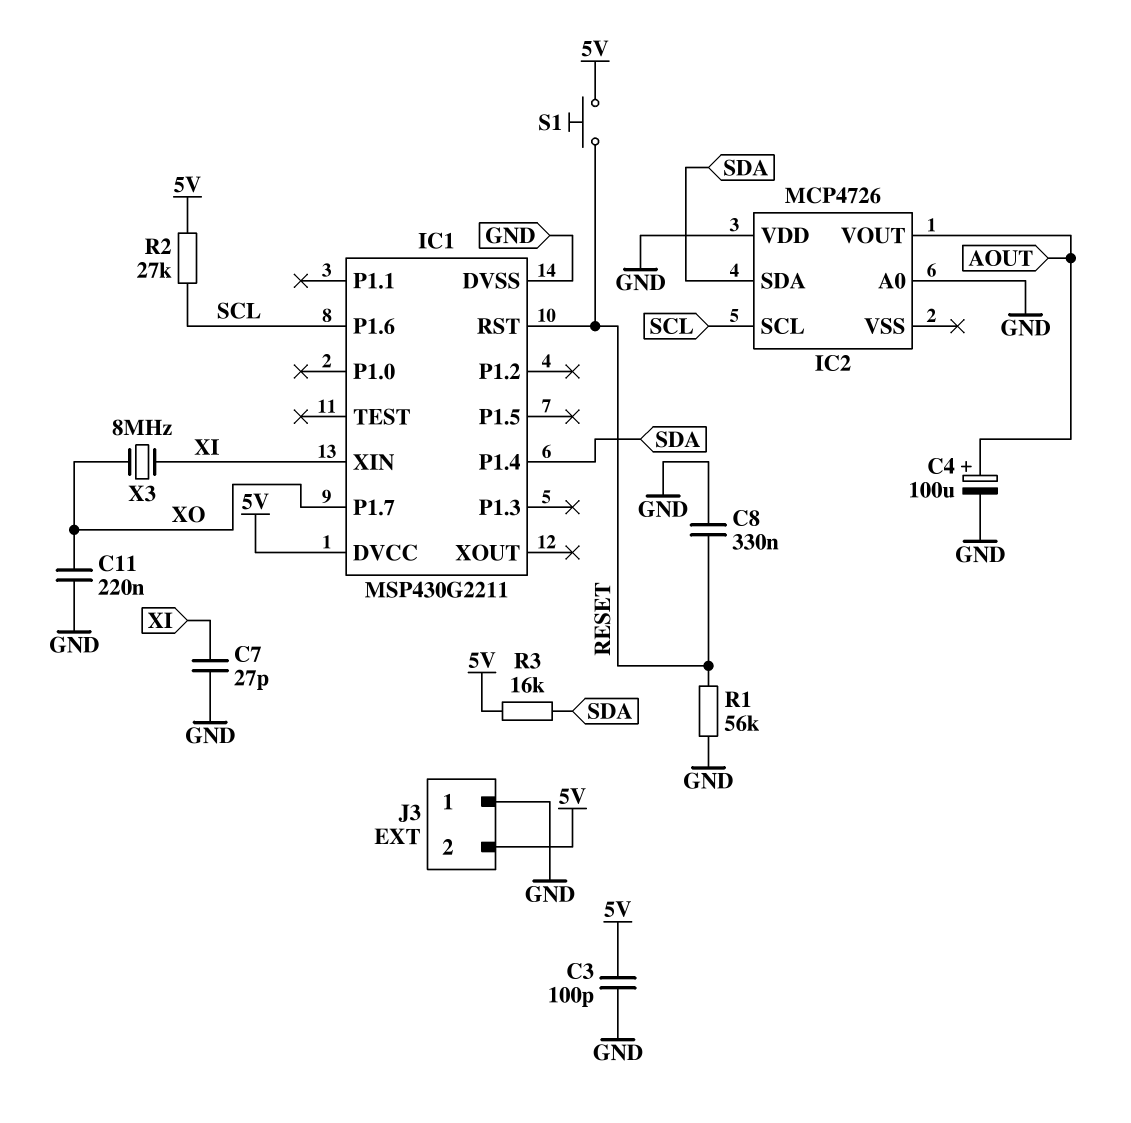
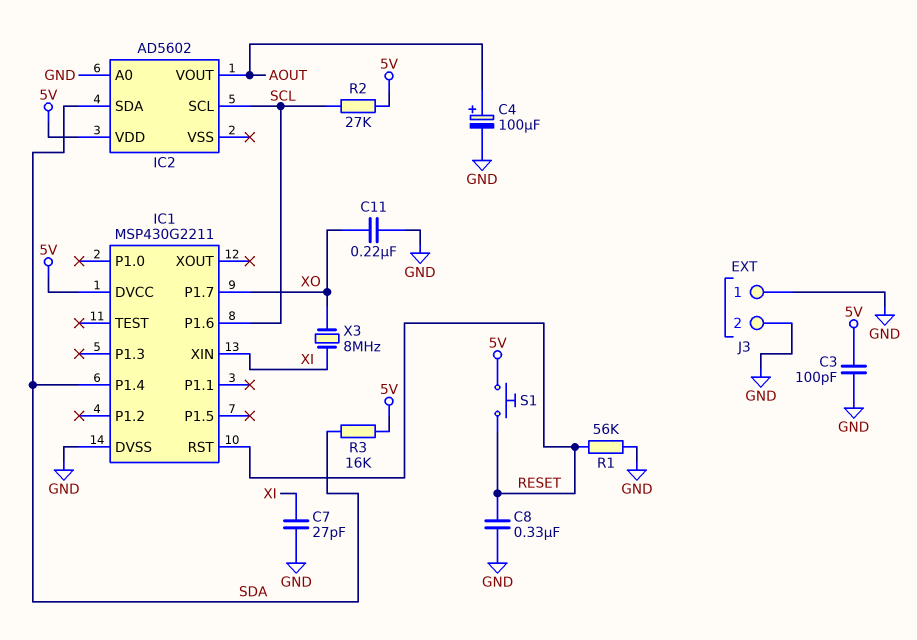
IC2: MCP4726 -> AD5602
IC2 pin VDD: GND -> 5V
J3 pin 2: 5V -> GND

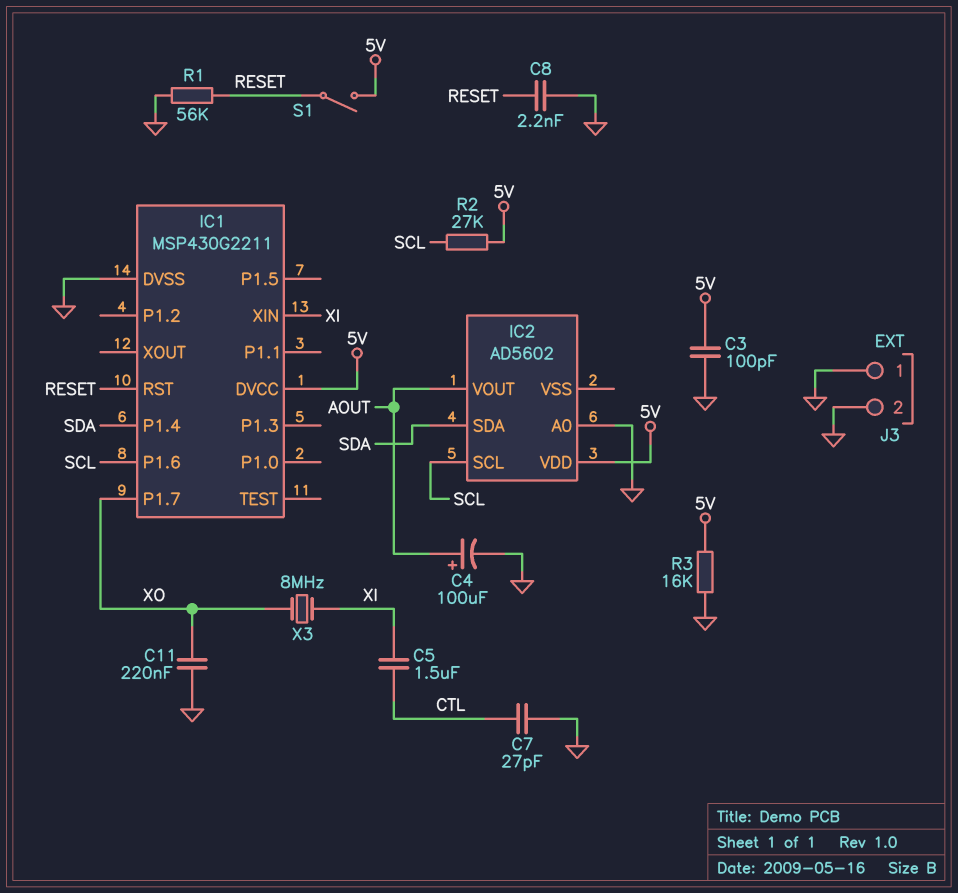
C5: none -> 1.5uF (CTL, XI)
C7: 27pF (GND, XI) -> 27pF (CTL, GND)
C8: 330nF (GND, RESET) -> 2.2nF (GND, RESET)
R3: 16k (5V, SDA) -> 16k (5V, GND)
S1: button (5V, RESET) -> switch (5V, RESET)

